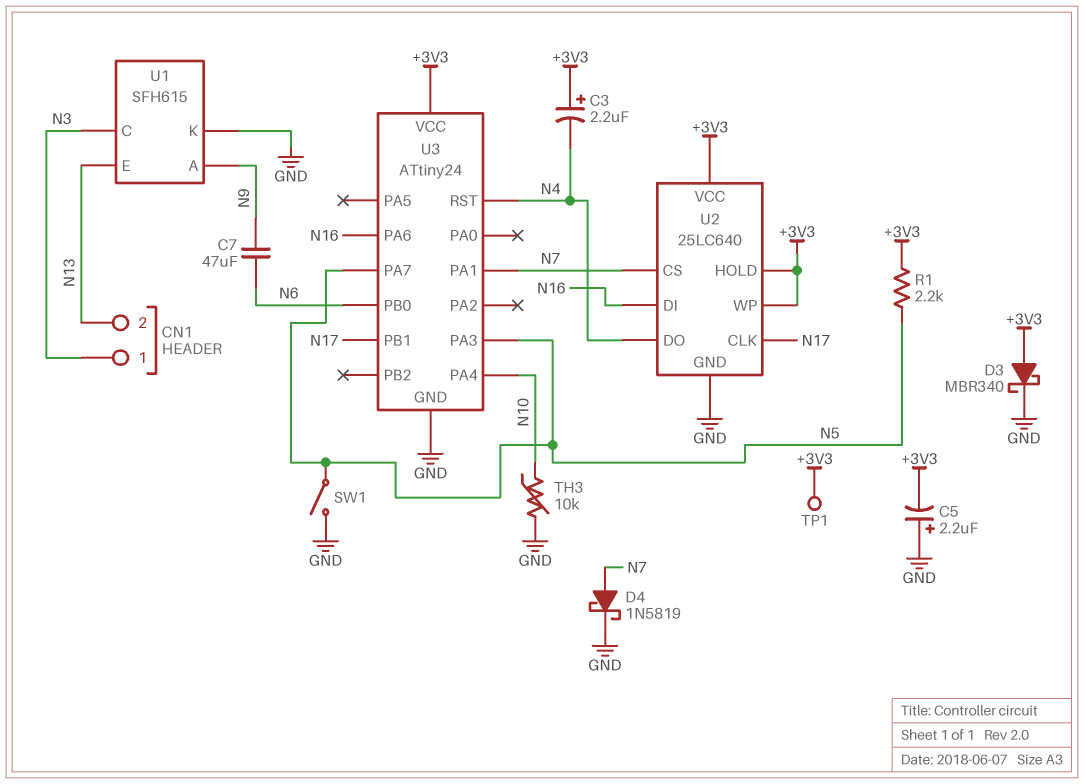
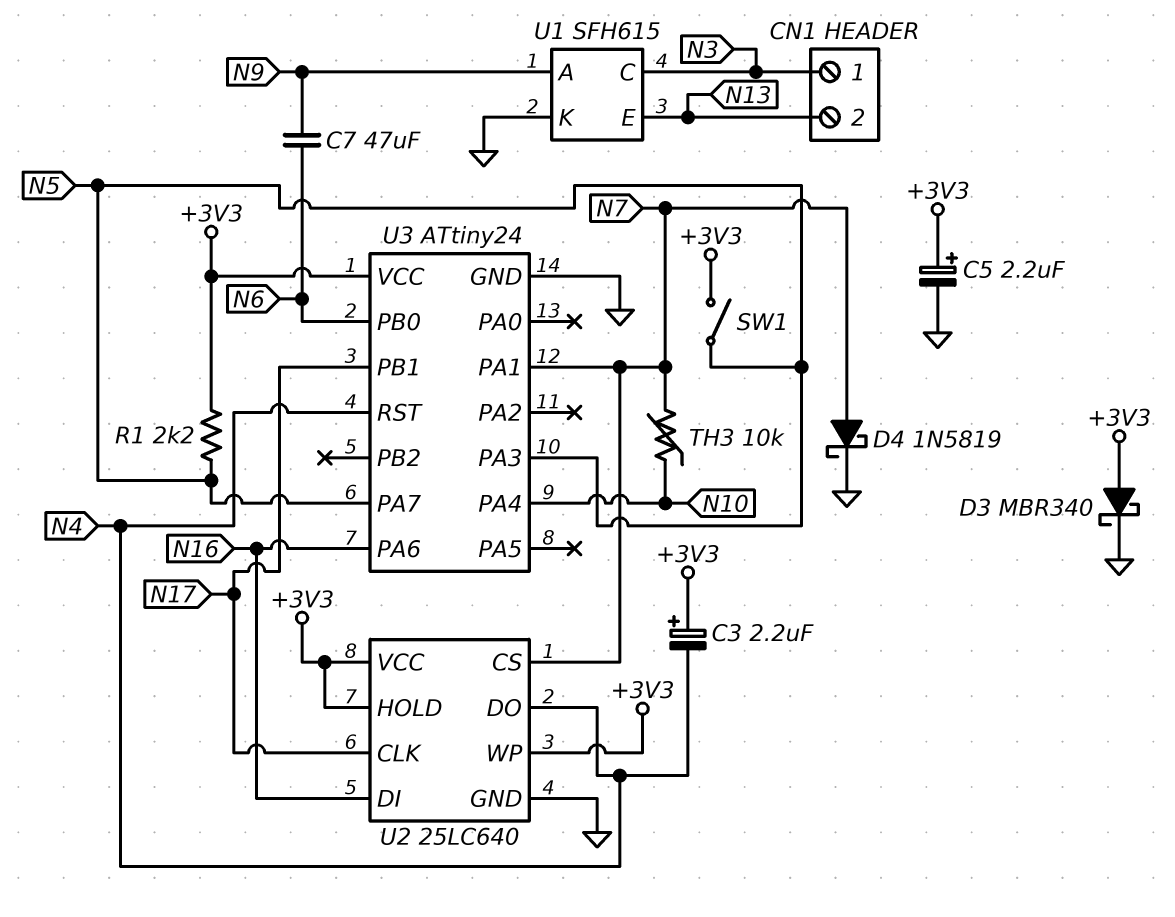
C5: 2.2uF (plus GND, minus +3V3) -> 2.2uF (plus +3V3, minus GND)
SW1: switch (GND, N5) -> switch (+3V3, N5)
TH3: 10k (GND, N10) -> 10k (N7, N10)
TP1: test point (+3V3) -> none

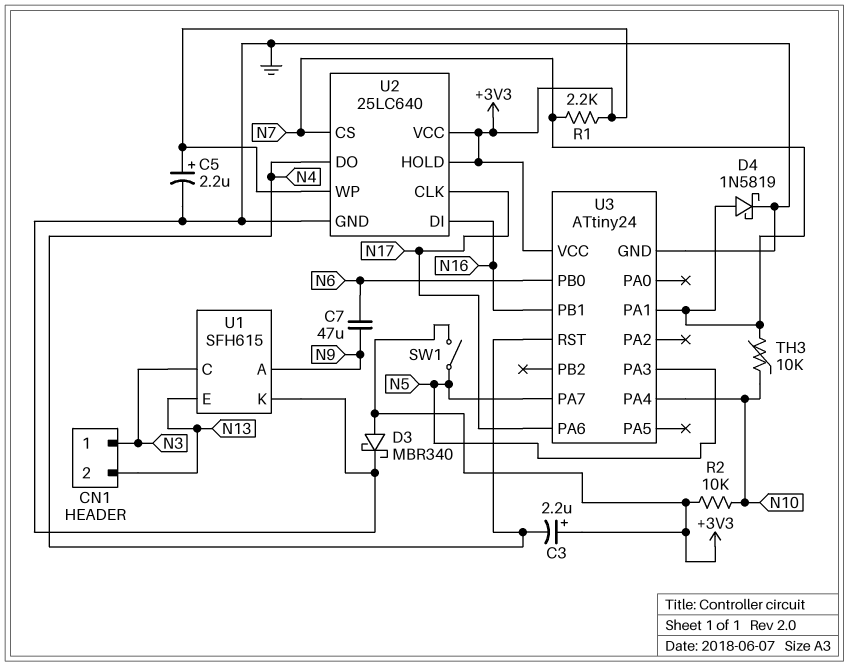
R1: 2.2k (+3V3, N5) -> 2.2k (+3V3, N7)
R2: none -> 10k (+3V3, N10)
U3 pin PA6: N16 -> N17
U3 pin PB1: N17 -> N16

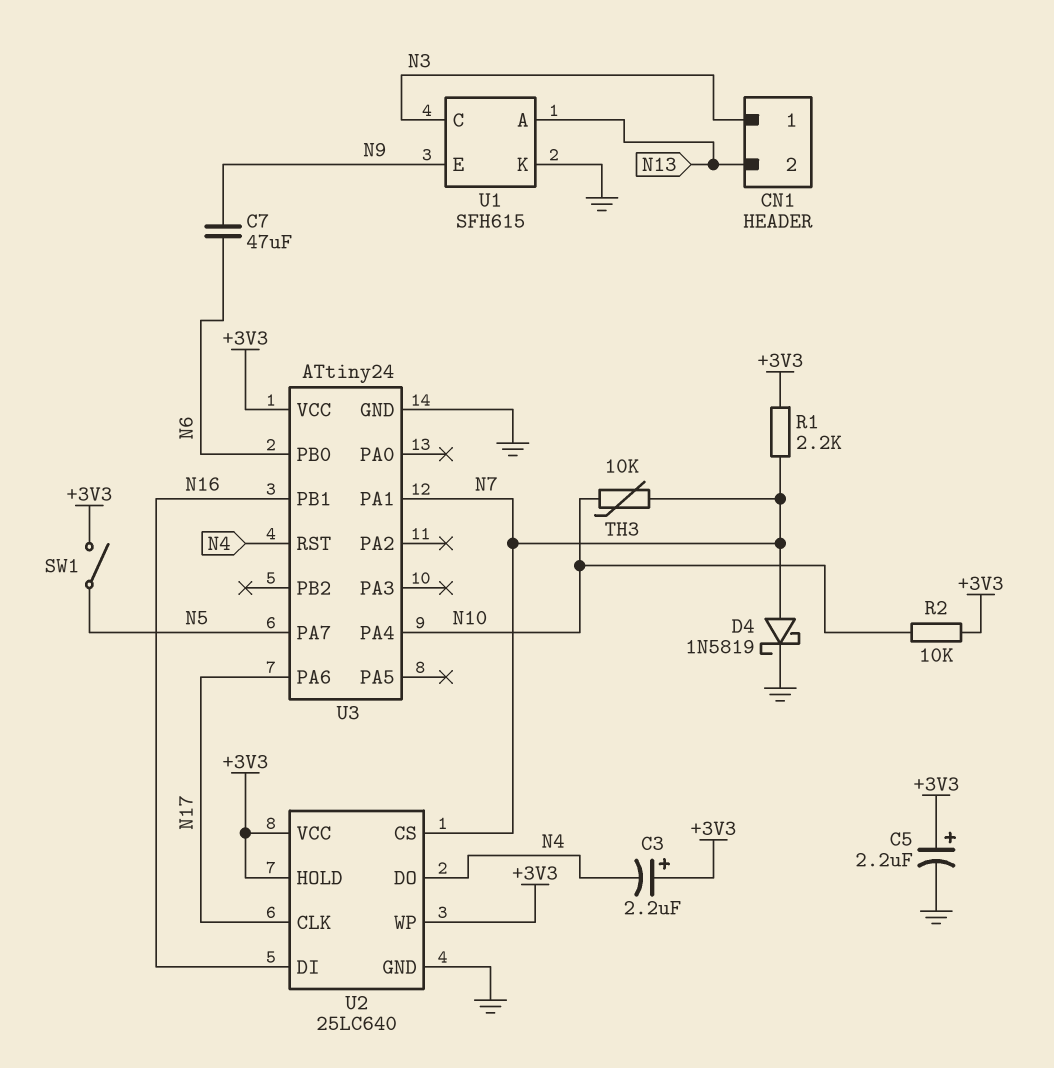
D3: schottky MBR340 (A +3V3, K GND) -> none
U1 pin A: N9 -> N13
U1 pin E: N13 -> N9
U3 pin PA3: N5 -> none

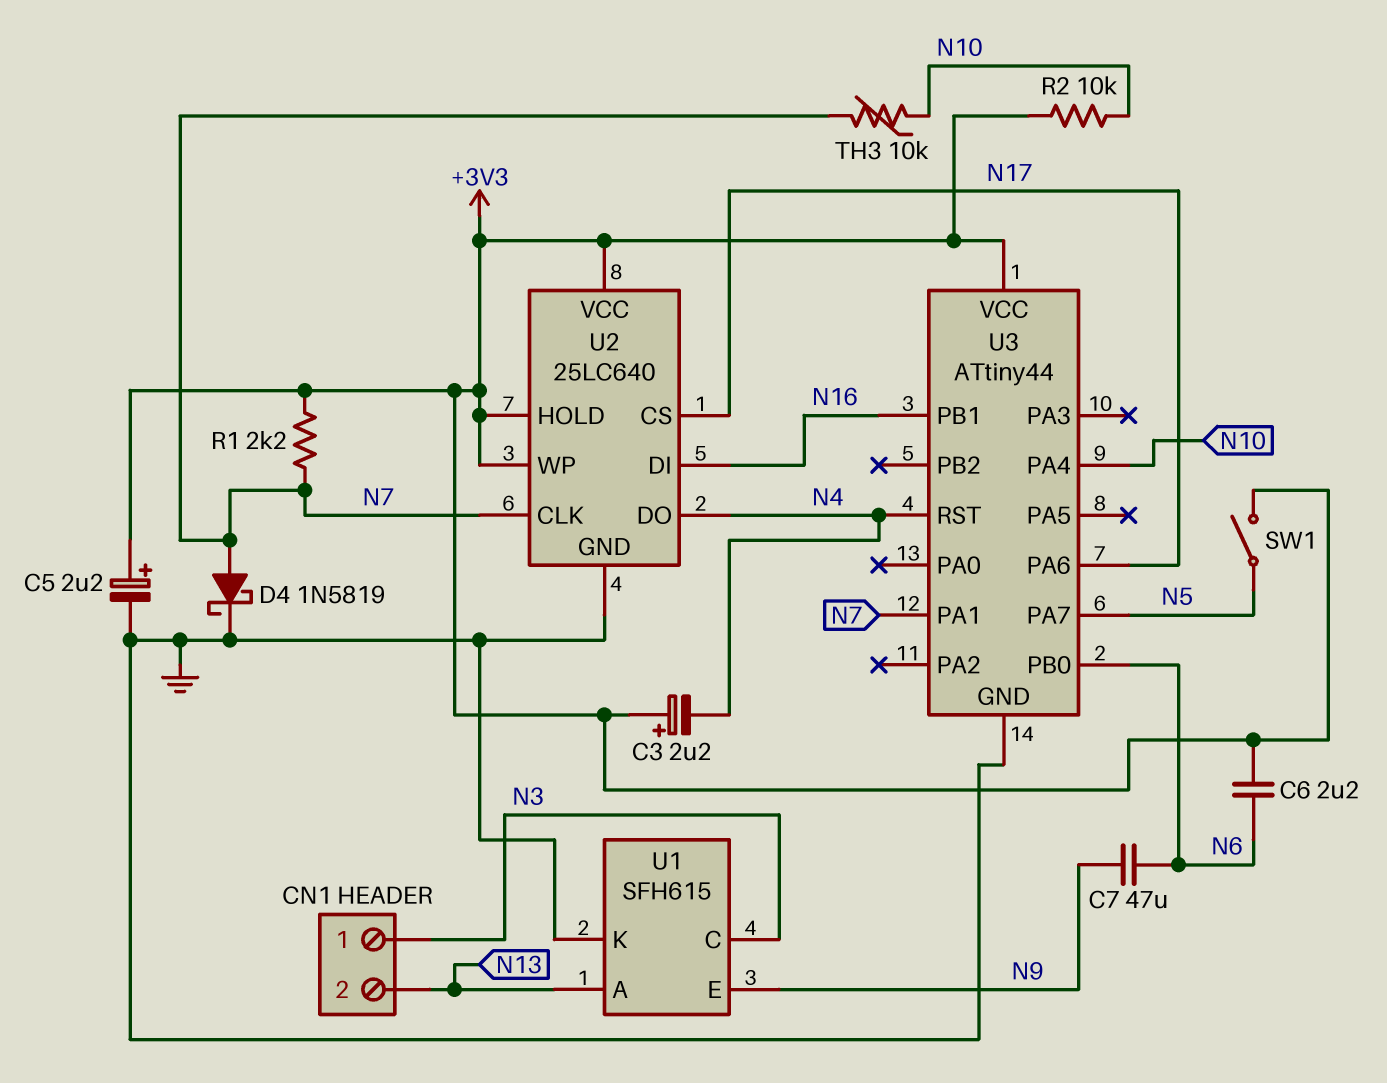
C6: none -> 2.2uF (+3V3, N6)
U2 pin CLK: N17 -> N7
U2 pin CS: N7 -> N17
U3: ATtiny24 -> ATtiny44

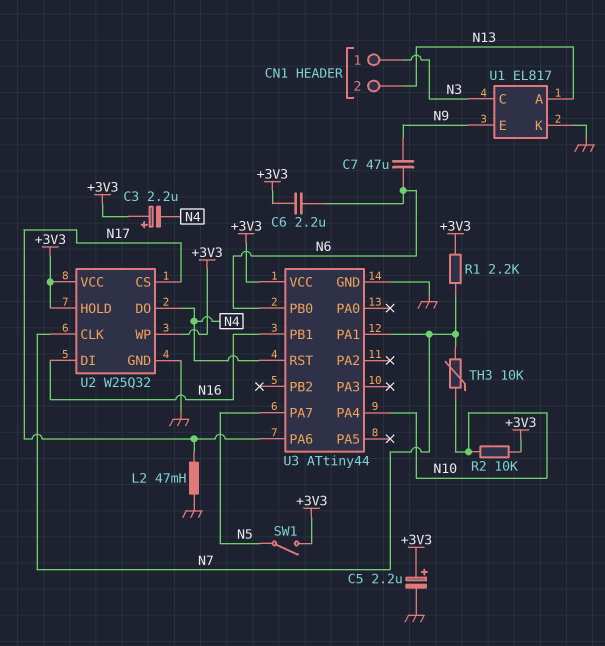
D4: schottky 1N5819 (A N7, K GND) -> none
L2: none -> 47mH (GND, N17)
U1: SFH615 -> EL817
U2: 25LC640 -> W25Q32

